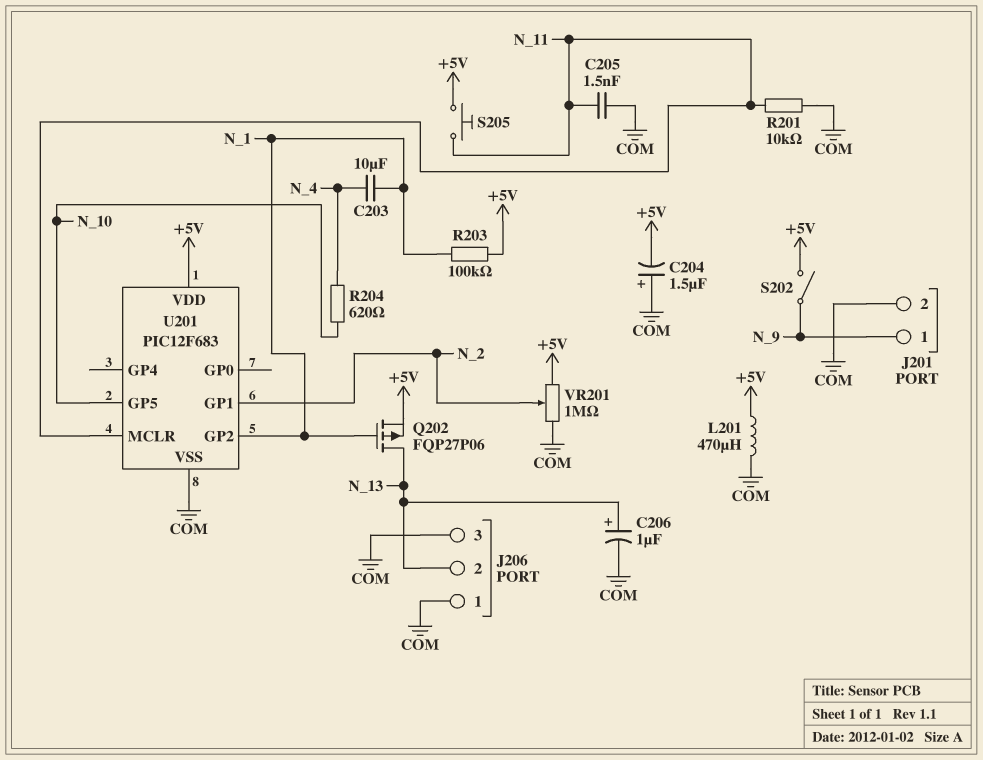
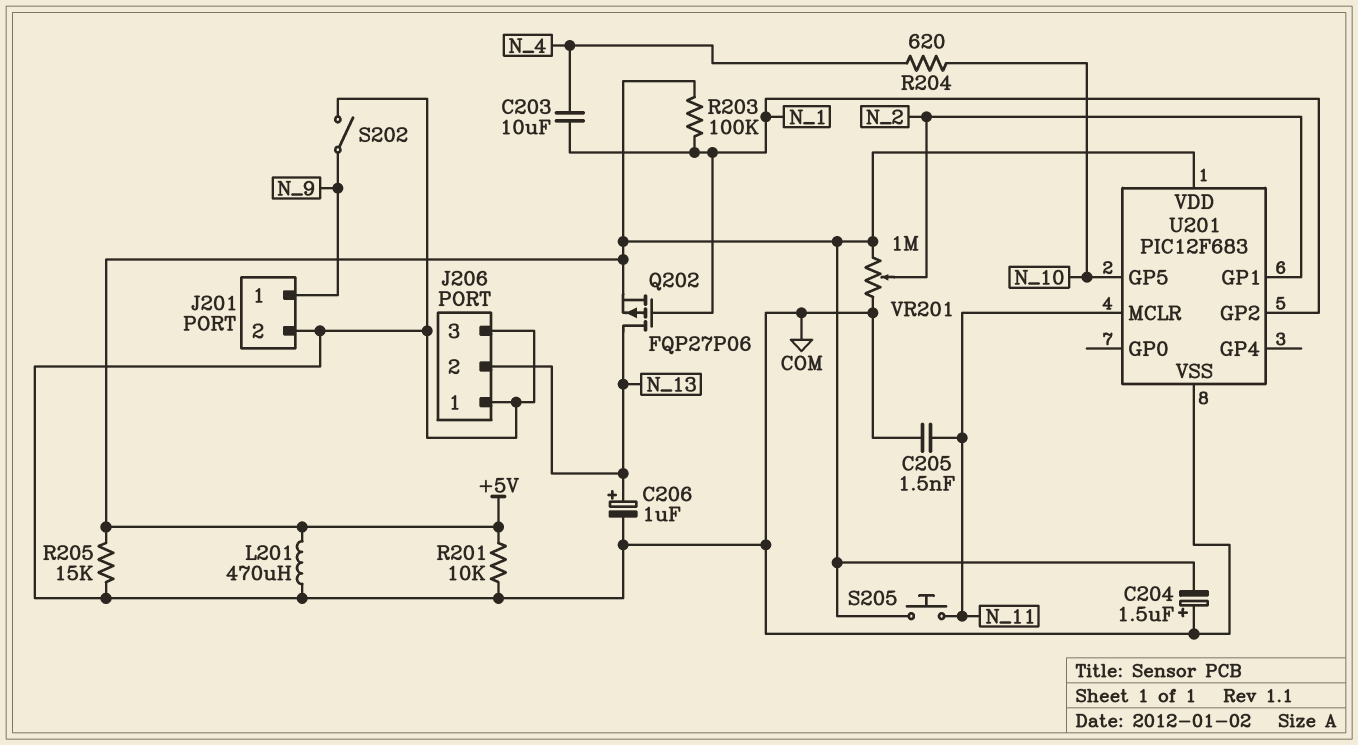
R201: 10k (COM, N_11) -> 10k (+5V, COM)
R205: none -> 15k (+5V, COM)
S202: switch (+5V, N_9) -> switch (COM, N_9)

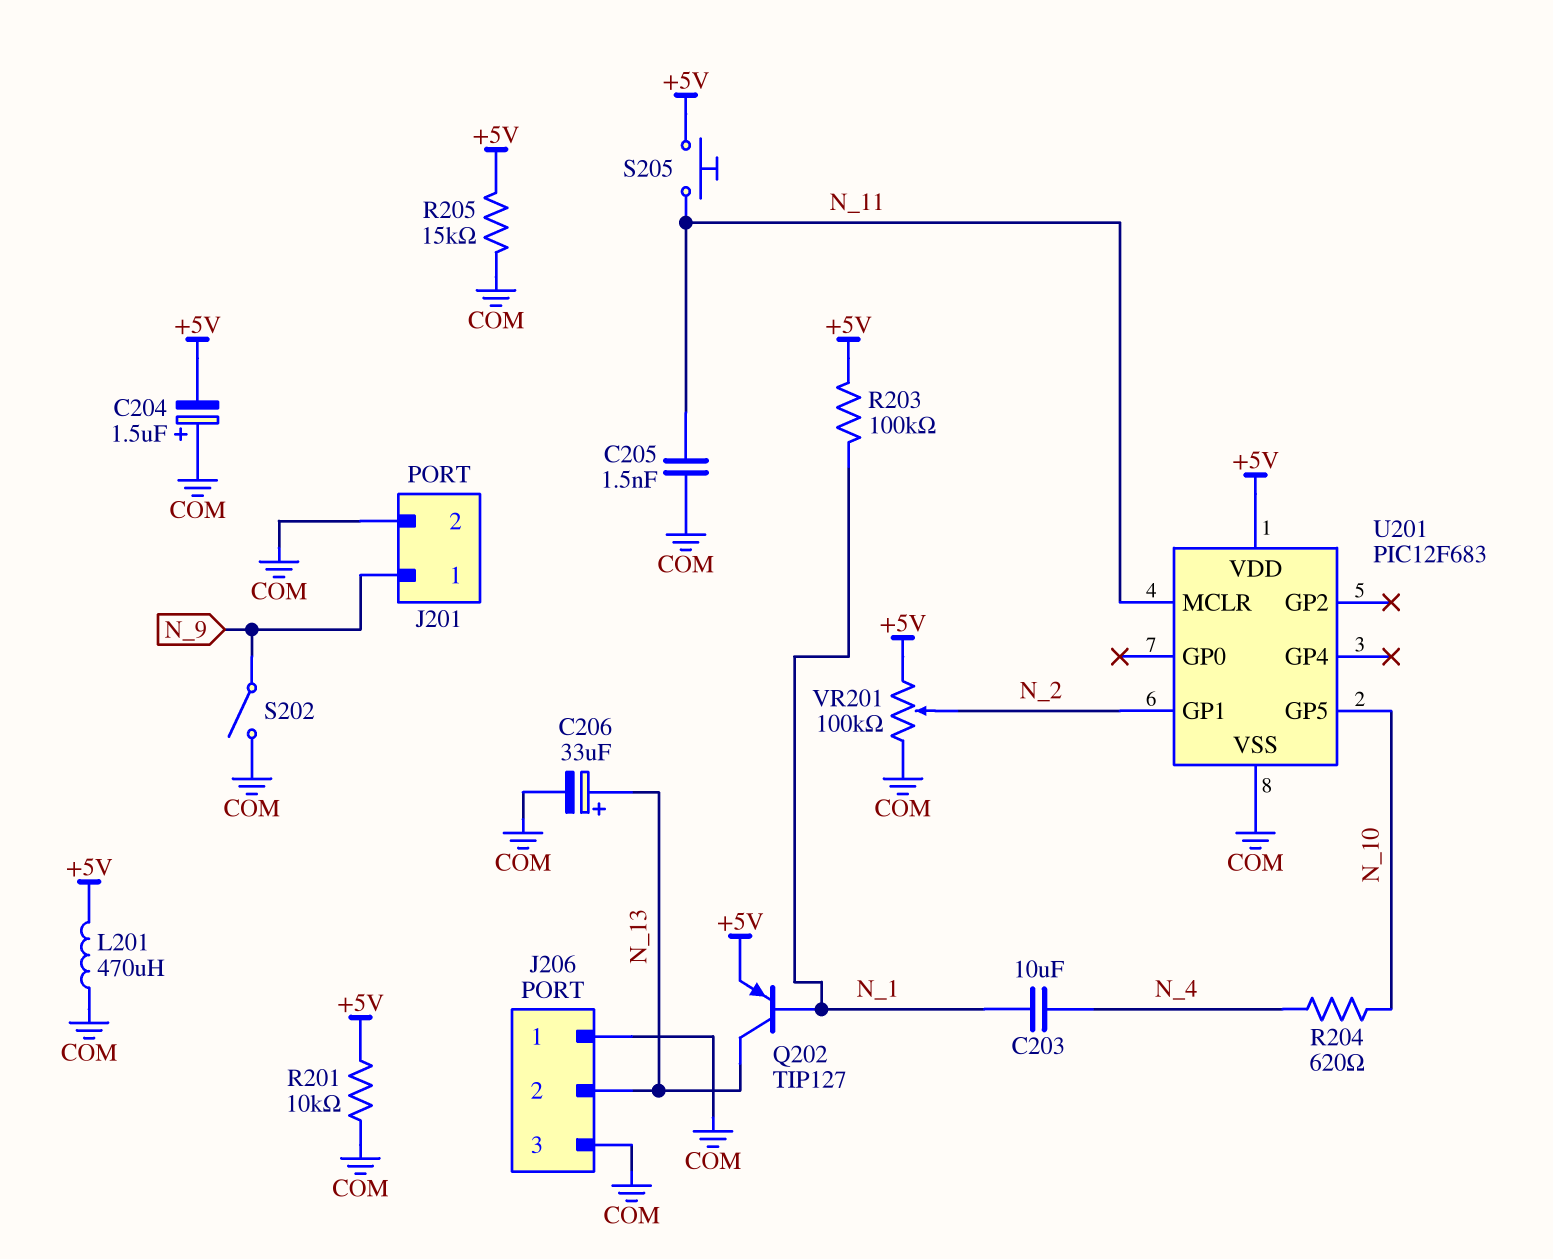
C206: 1uF (plus N_13, minus COM) -> 33uF (plus N_13, minus COM)
Q202: PMOS FQP27P06 (G N_1, D N_13, S +5V) -> PNP TIP127 (B N_1, C N_13, E +5V)
U201 pin GP2: N_1 -> none
VR201: 1M (+5V, COM, wiper N_2) -> 100k (+5V, COM, wiper N_2)

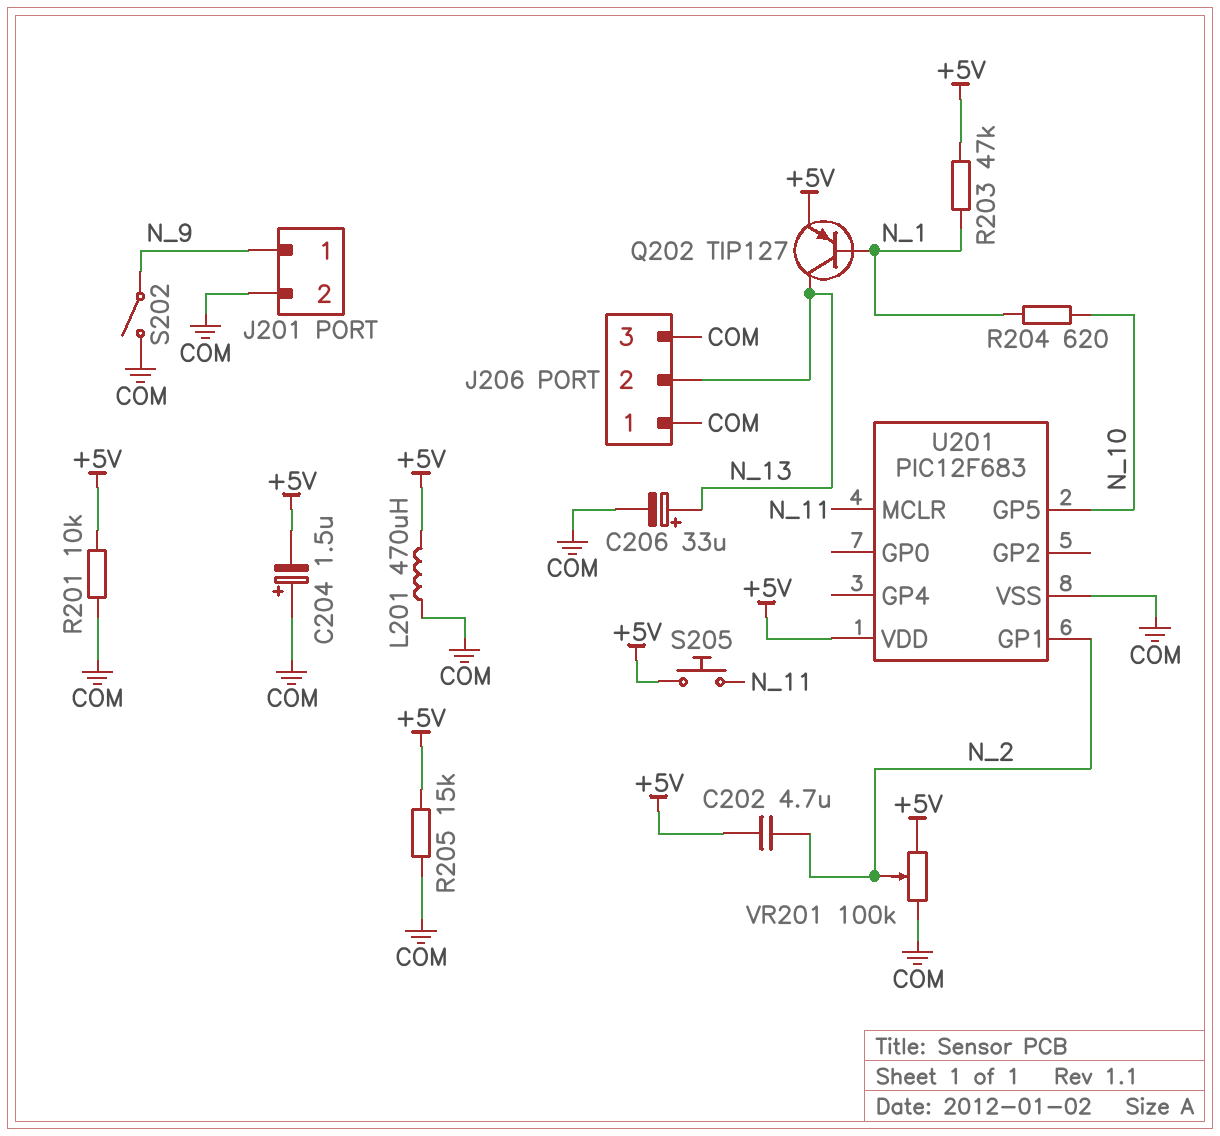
C202: none -> 4.7uF (+5V, N_2)
C203: 10uF (N_1, N_4) -> none
C205: 1.5nF (COM, N_11) -> none
R203: 100k (+5V, N_1) -> 47k (+5V, N_1)
R204: 620 (N_4, N_10) -> 620 (N_1, N_10)

